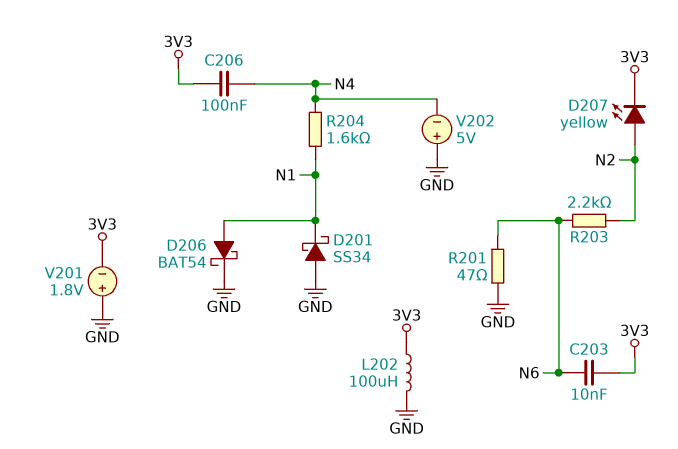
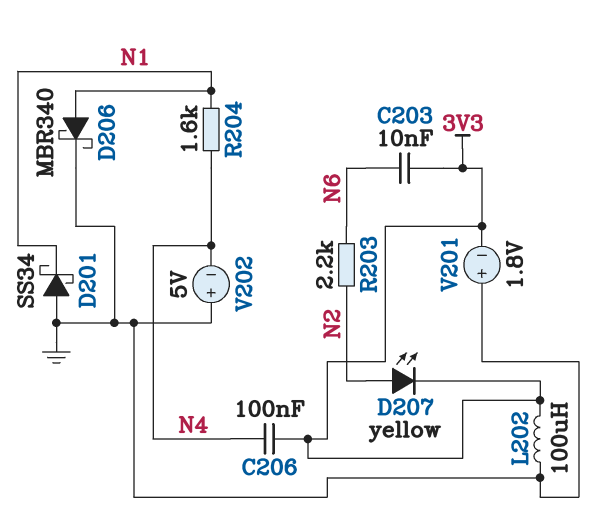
D206: schottky BAT54 (A N1, K GND) -> schottky MBR340 (A N1, K GND)
R201: 47 (GND, N6) -> none

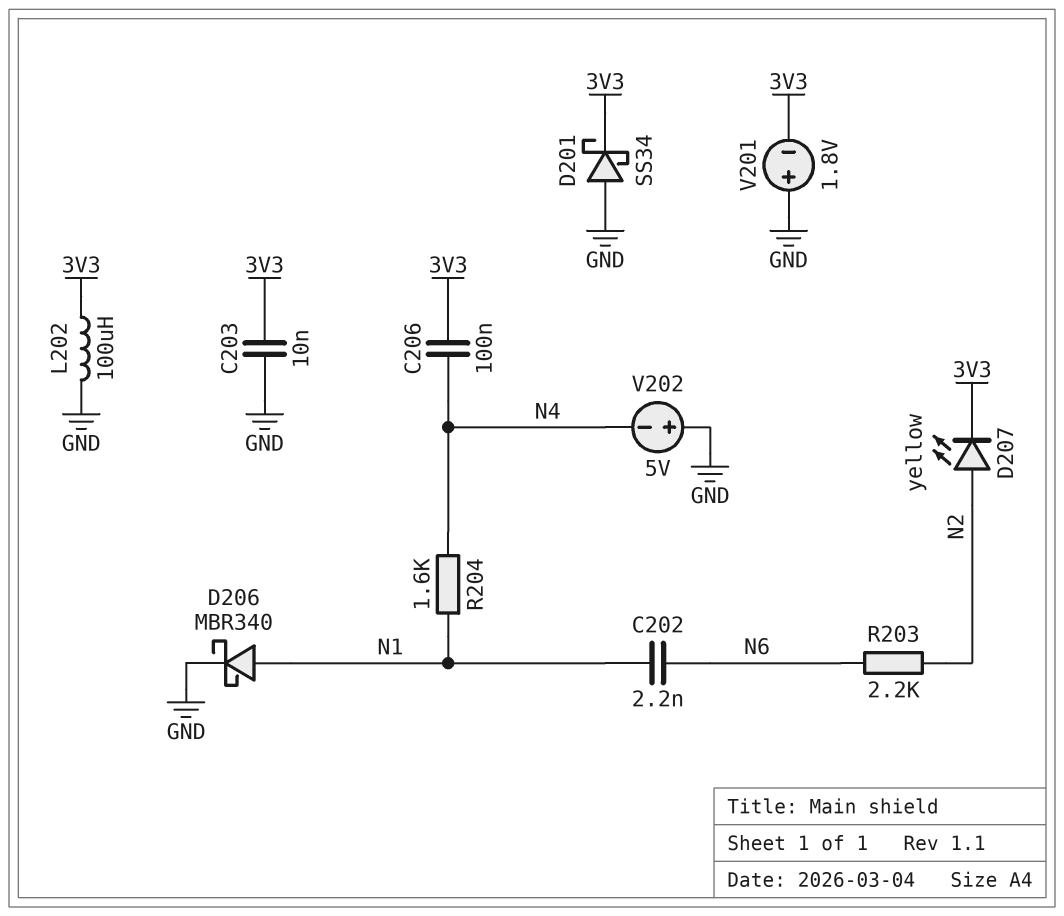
C202: none -> 2.2nF (N1, N6)
C203: 10nF (3V3, N6) -> 10nF (3V3, GND)
D201: schottky SS34 (A GND, K N1) -> schottky SS34 (A GND, K 3V3)

